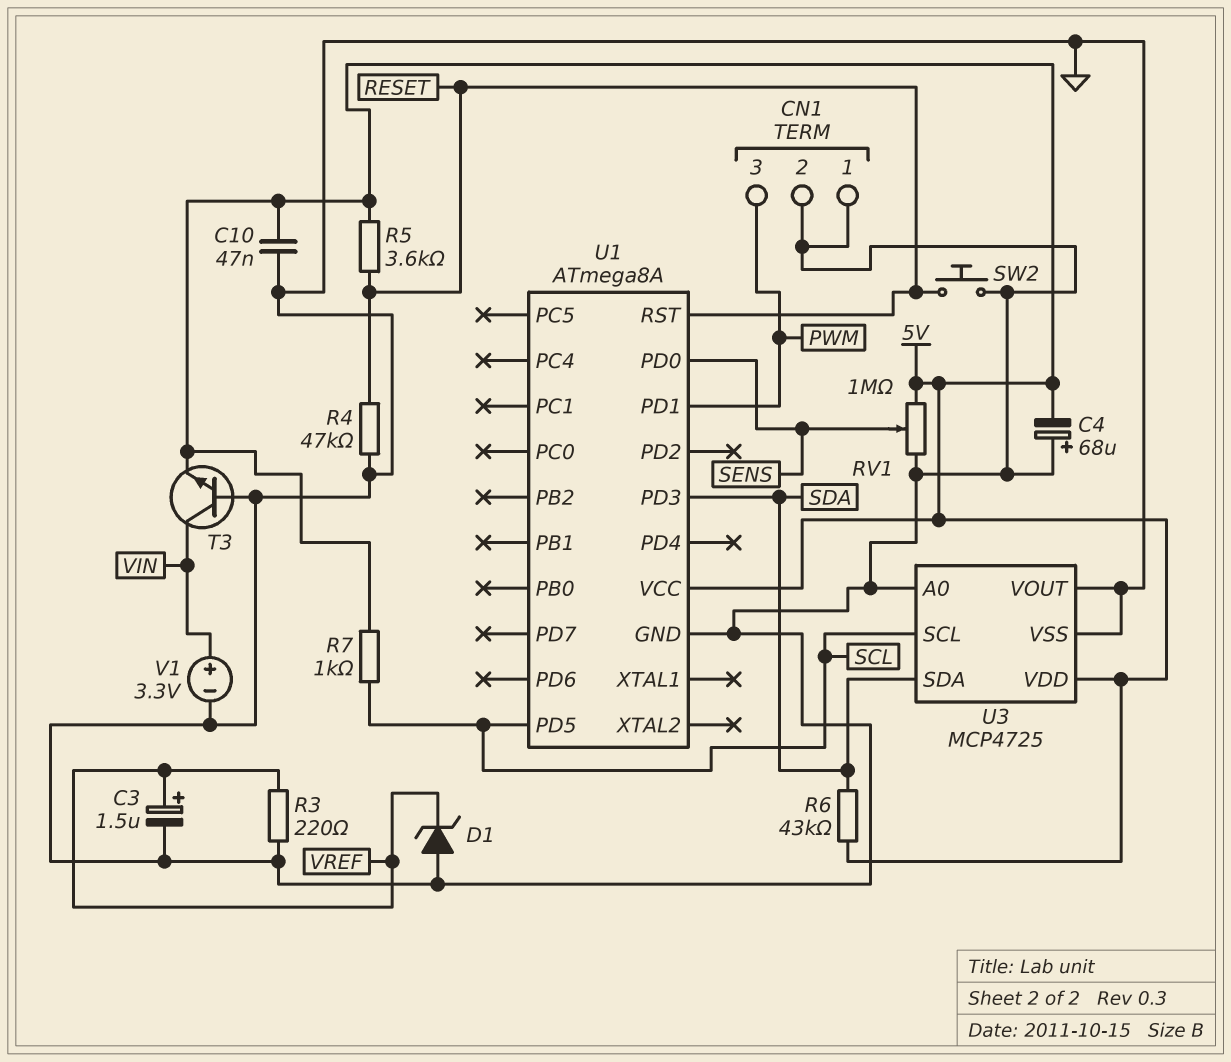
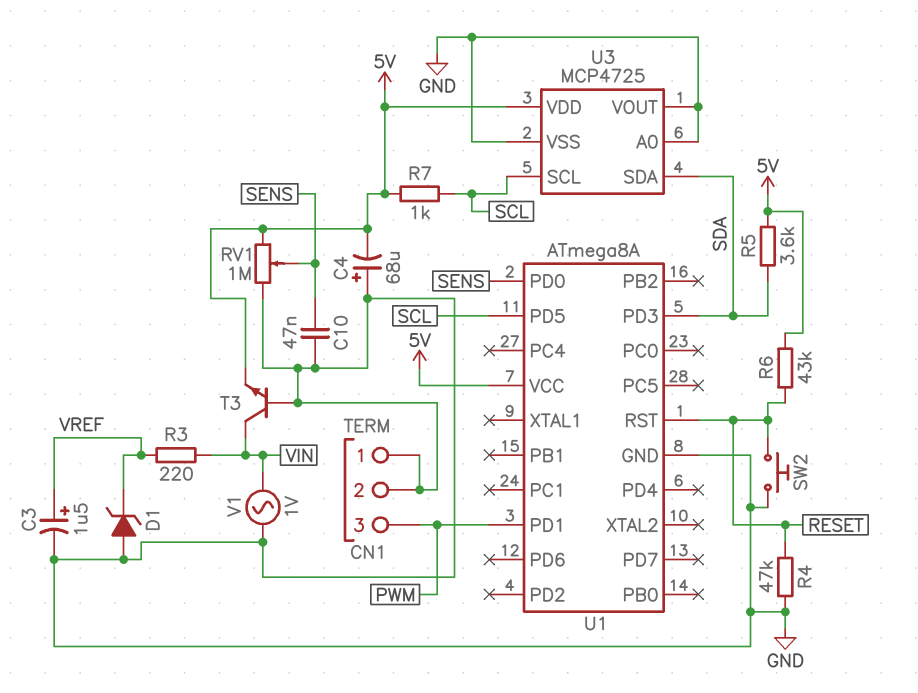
C10: 47nF (5V, GND) -> 47nF (GND, SENS)
R3: 220 (GND, VREF) -> 220 (VIN, VREF)
R5: 3.6k (5V, RESET) -> 3.6k (5V, SDA)
R6: 43k (5V, SDA) -> 43k (5V, RESET)
V1: 3.3V (plus VIN, minus GND) -> AC 1V (GND, VIN)

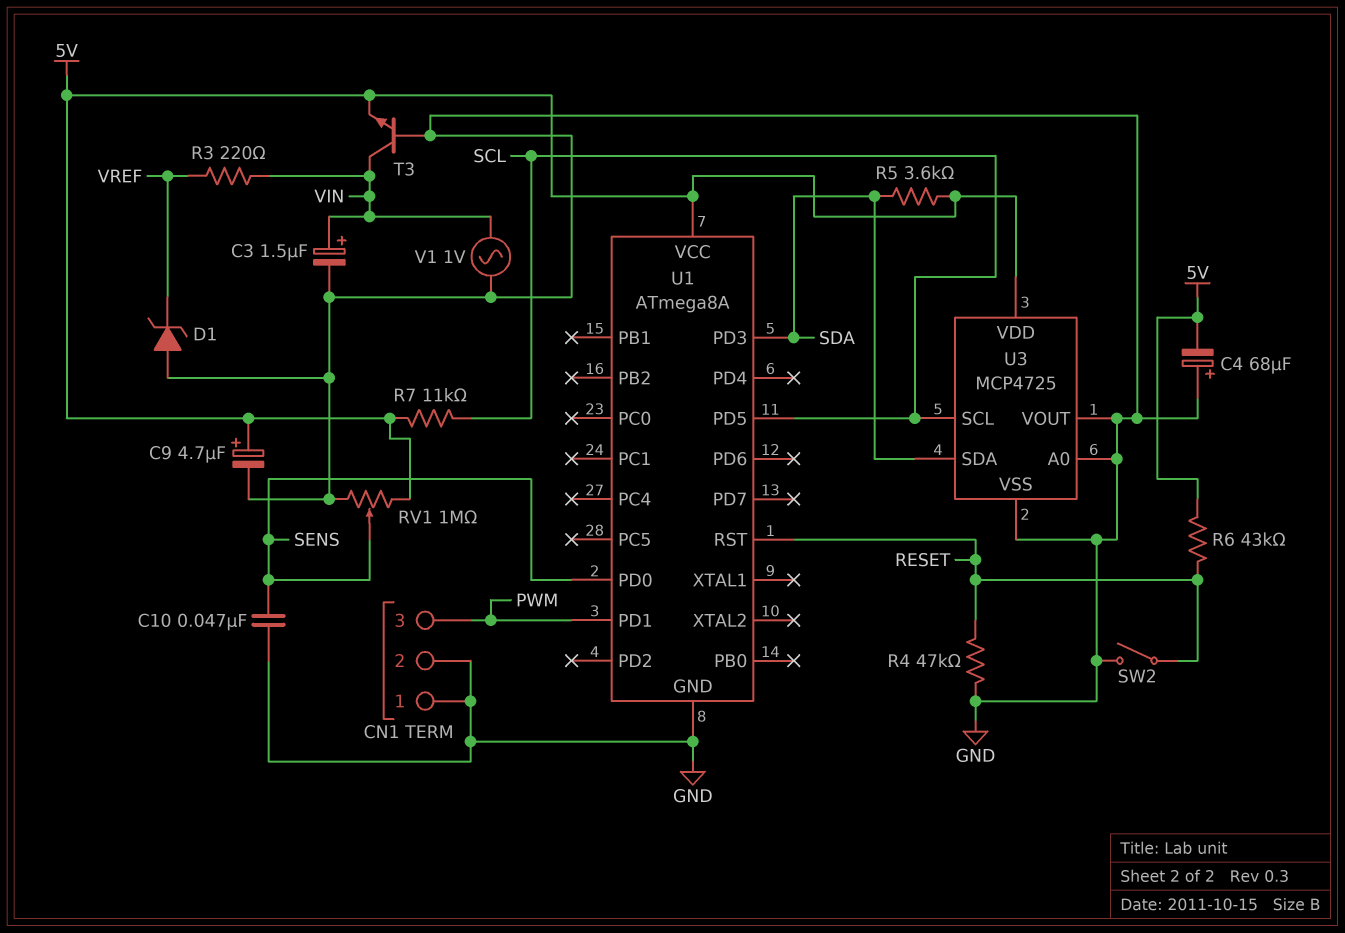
C3: 1.5uF (plus VREF, minus GND) -> 1.5uF (plus VIN, minus GND)
C9: none -> 4.7uF (plus 5V, minus GND)
R7: 1k (5V, SCL) -> 11k (5V, SCL)
SW2: button (GND, RESET) -> switch (GND, RESET)

